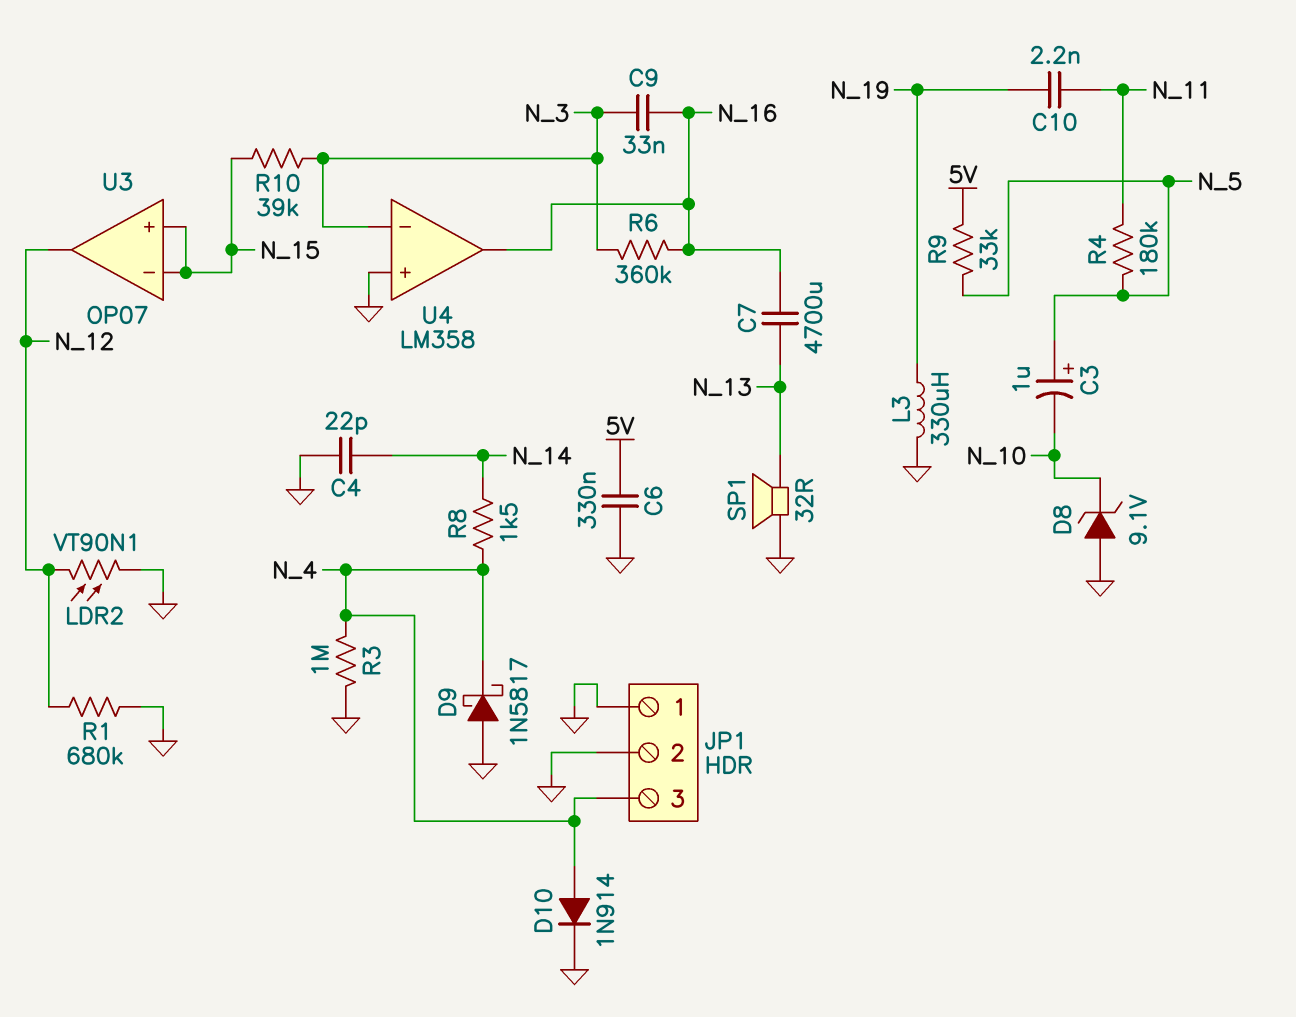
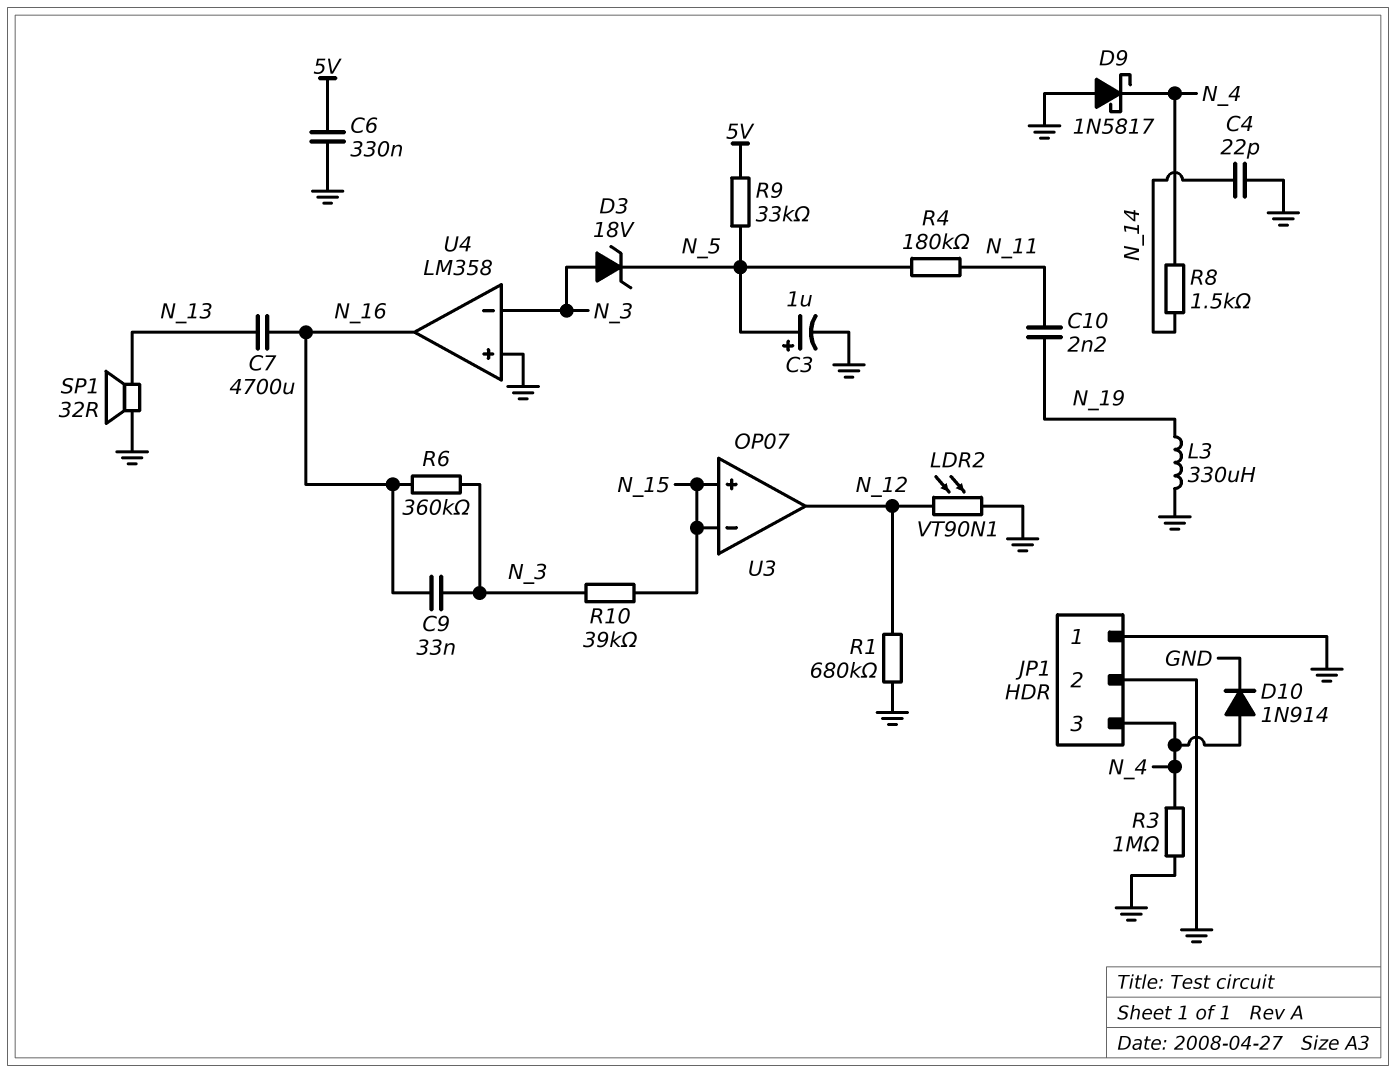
C3: 1uF (plus N_5, minus N_10) -> 1uF (plus N_5, minus GND)
D3: none -> zener 18V (A N_3, K N_5)
D8: zener 9.1V (A GND, K N_10) -> none

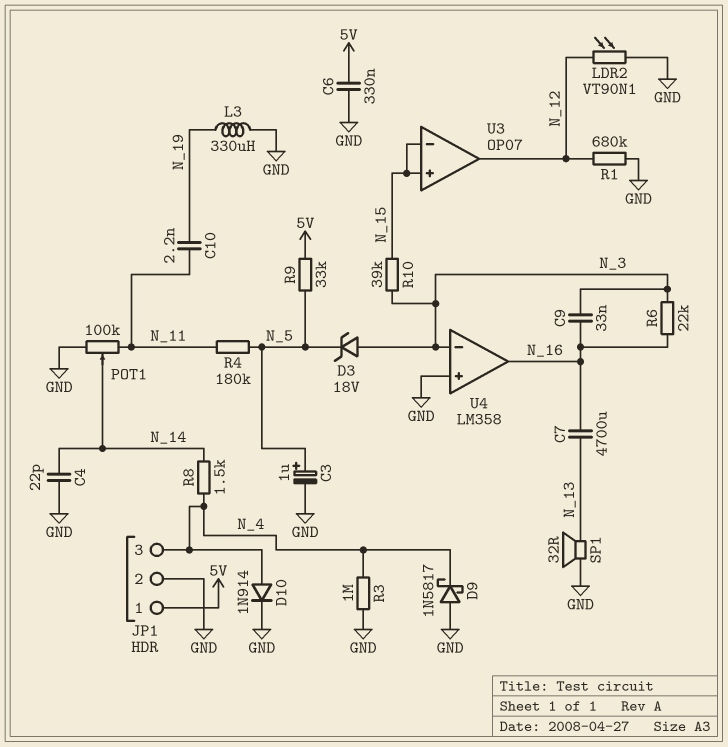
JP1 pin 1: GND -> 5V
POT1: none -> 100k (GND, N_11, wiper N_14)
R6: 360k (N_3, N_16) -> 22k (N_3, N_16)

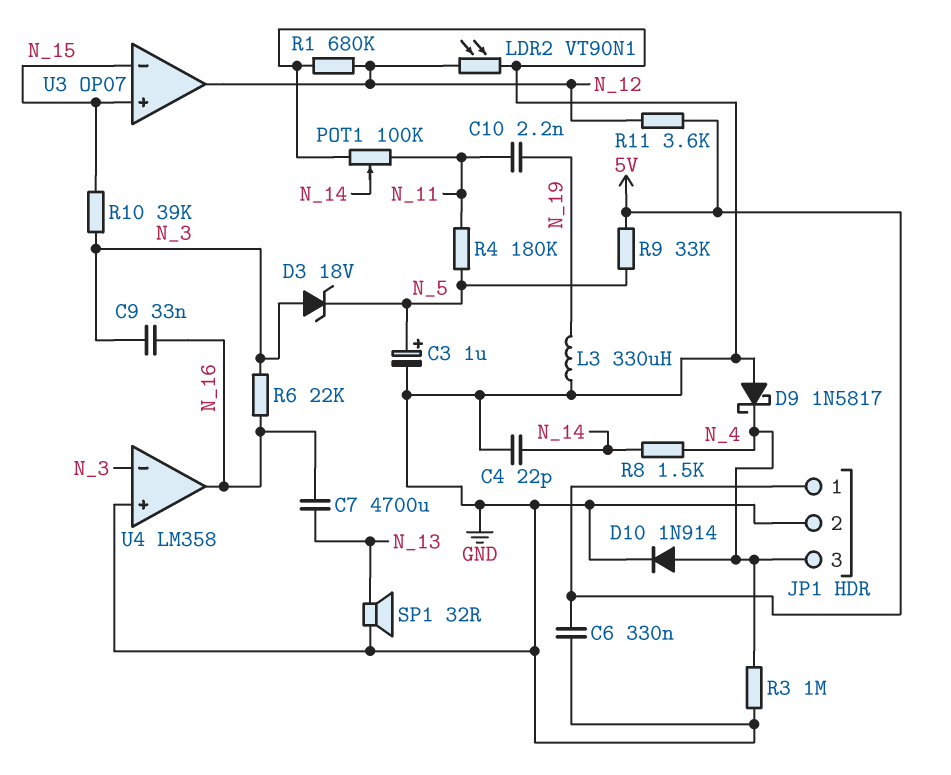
R11: none -> 3.6k (5V, N_12)

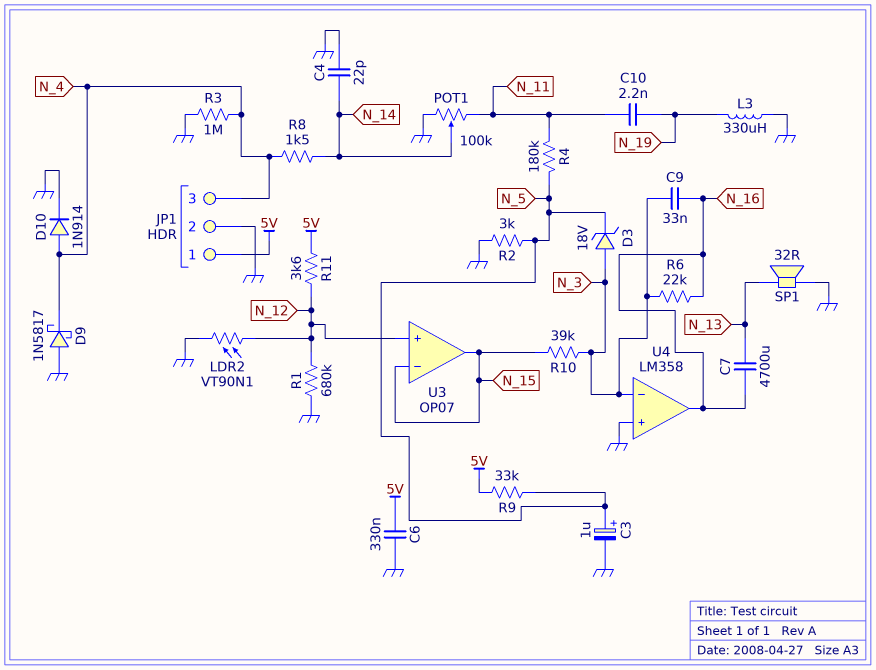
R2: none -> 3k (GND, N_5)
U3 pin in+: N_15 -> N_12
U3 pin out: N_12 -> N_15

